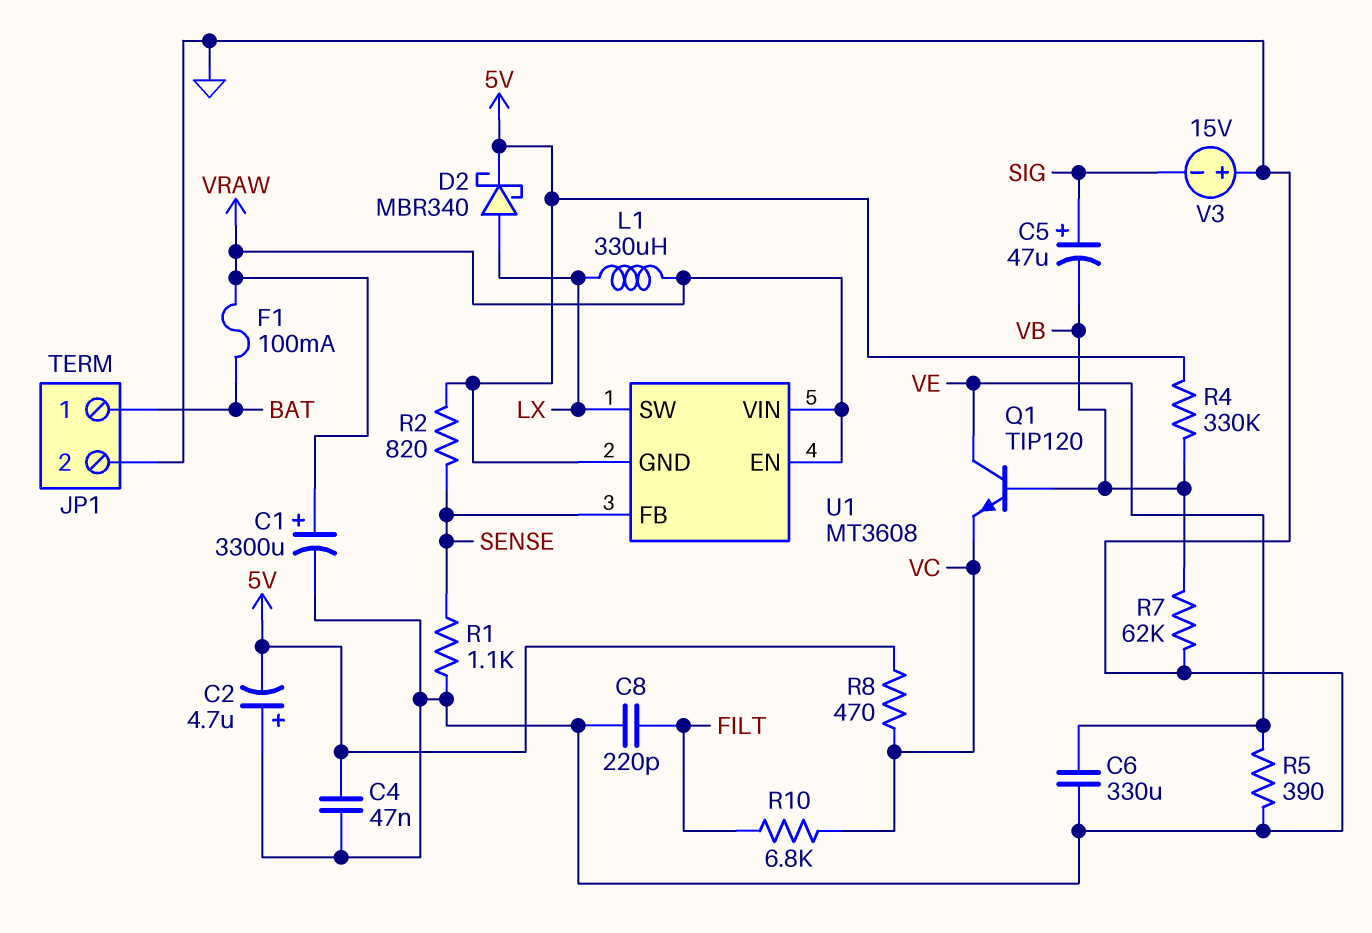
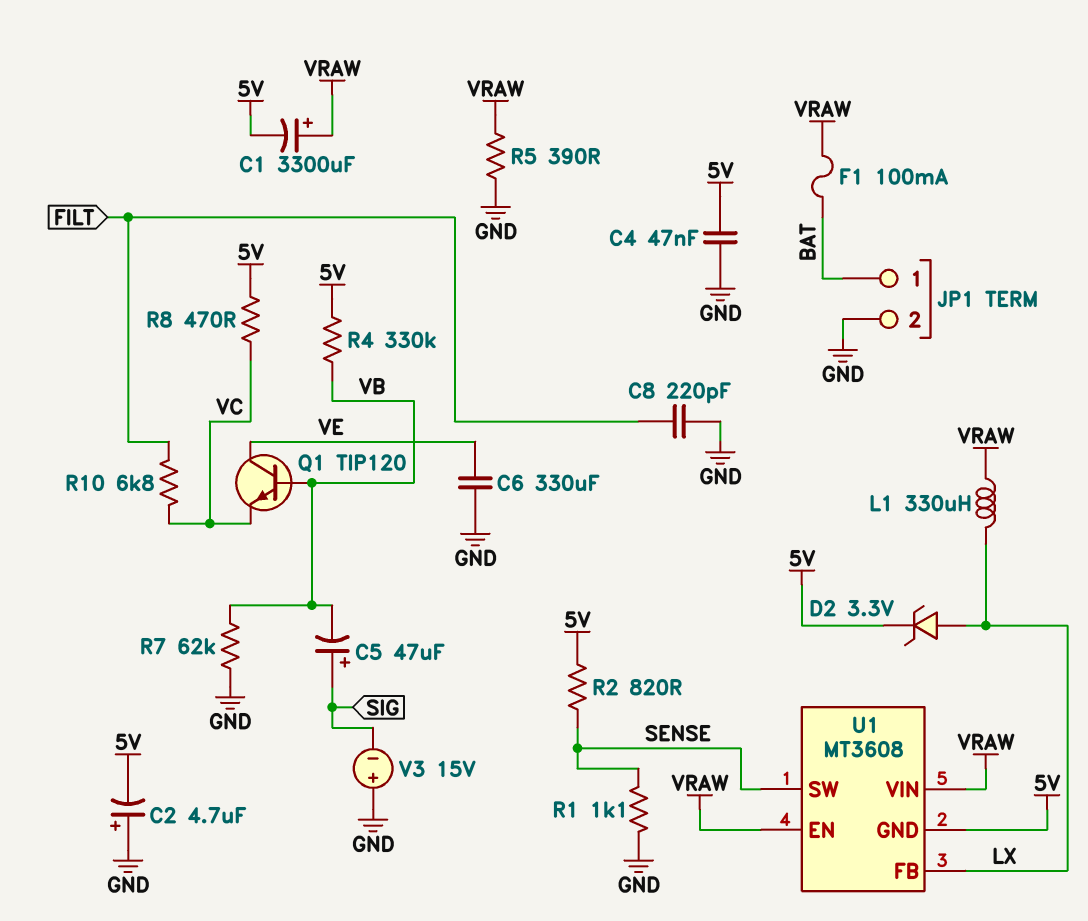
C1: 3300uF (plus VRAW, minus GND) -> 3300uF (plus VRAW, minus 5V)
D2: schottky MBR340 (A LX, K 5V) -> zener 3.3V (A LX, K 5V)
R5: 390 (GND, VE) -> 390 (GND, VRAW)
U1 pin FB: SENSE -> LX
U1 pin SW: LX -> SENSE

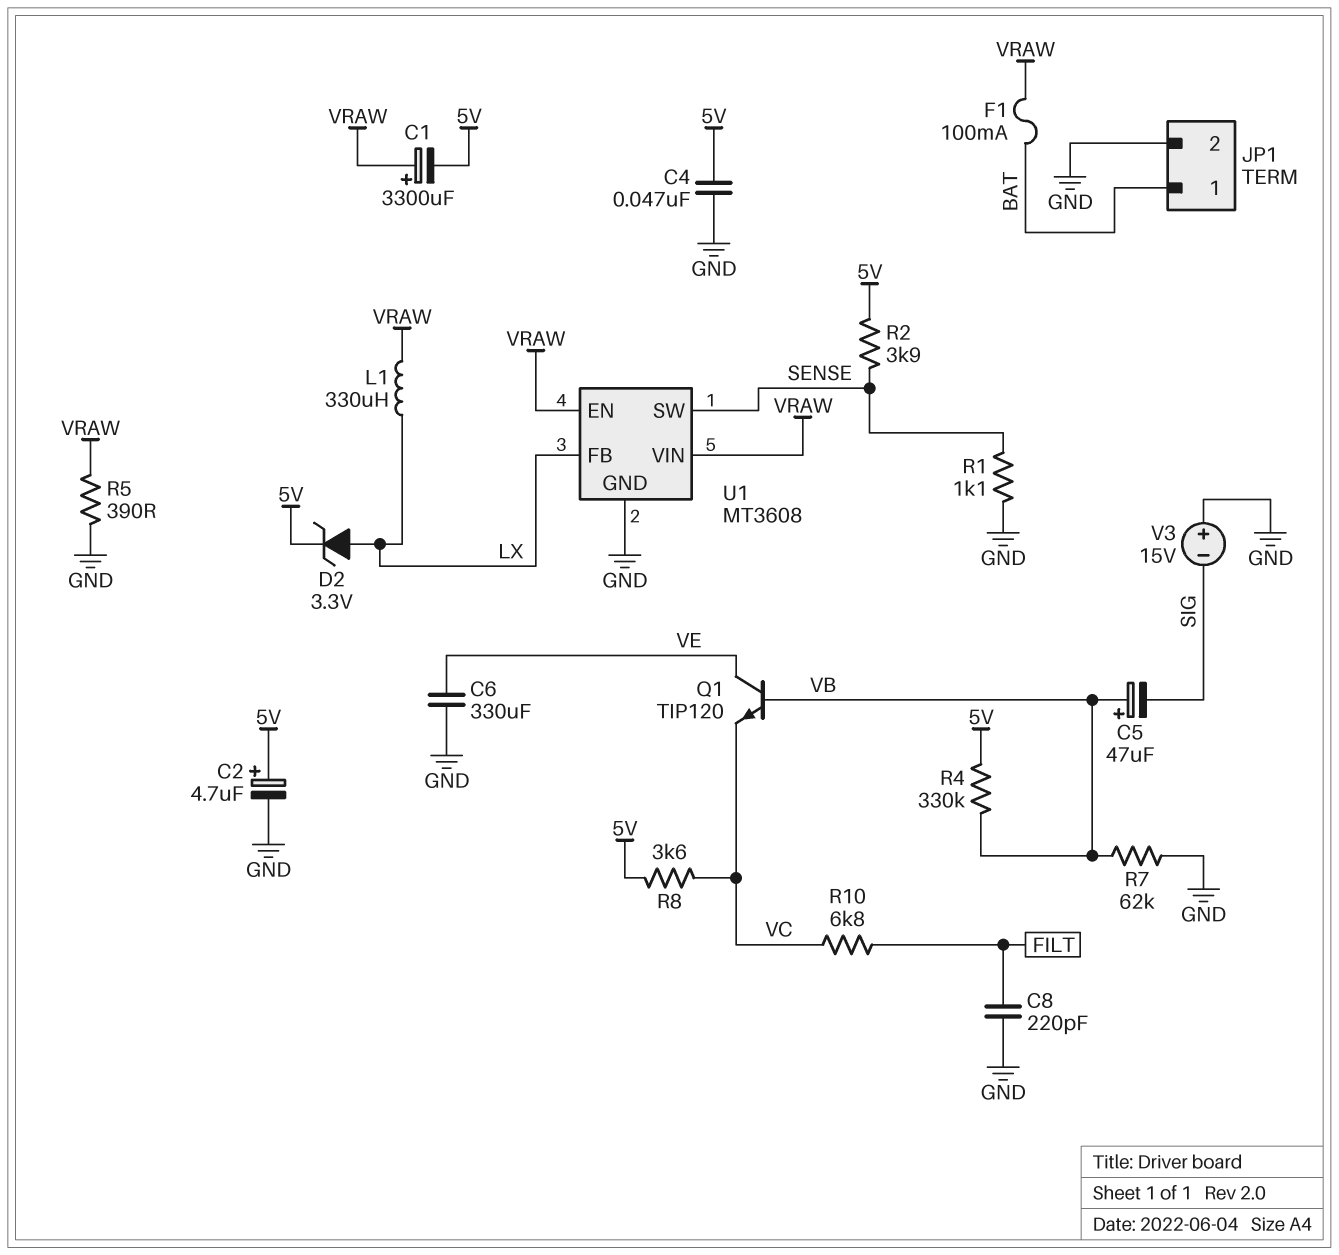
C2: 4.7uF (plus GND, minus 5V) -> 4.7uF (plus 5V, minus GND)
C5: 47uF (plus SIG, minus VB) -> 47uF (plus VB, minus SIG)
R2: 820 (5V, SENSE) -> 3.9k (5V, SENSE)
R8: 470 (5V, VC) -> 3.6k (5V, VC)
U1 pin GND: 5V -> GND

